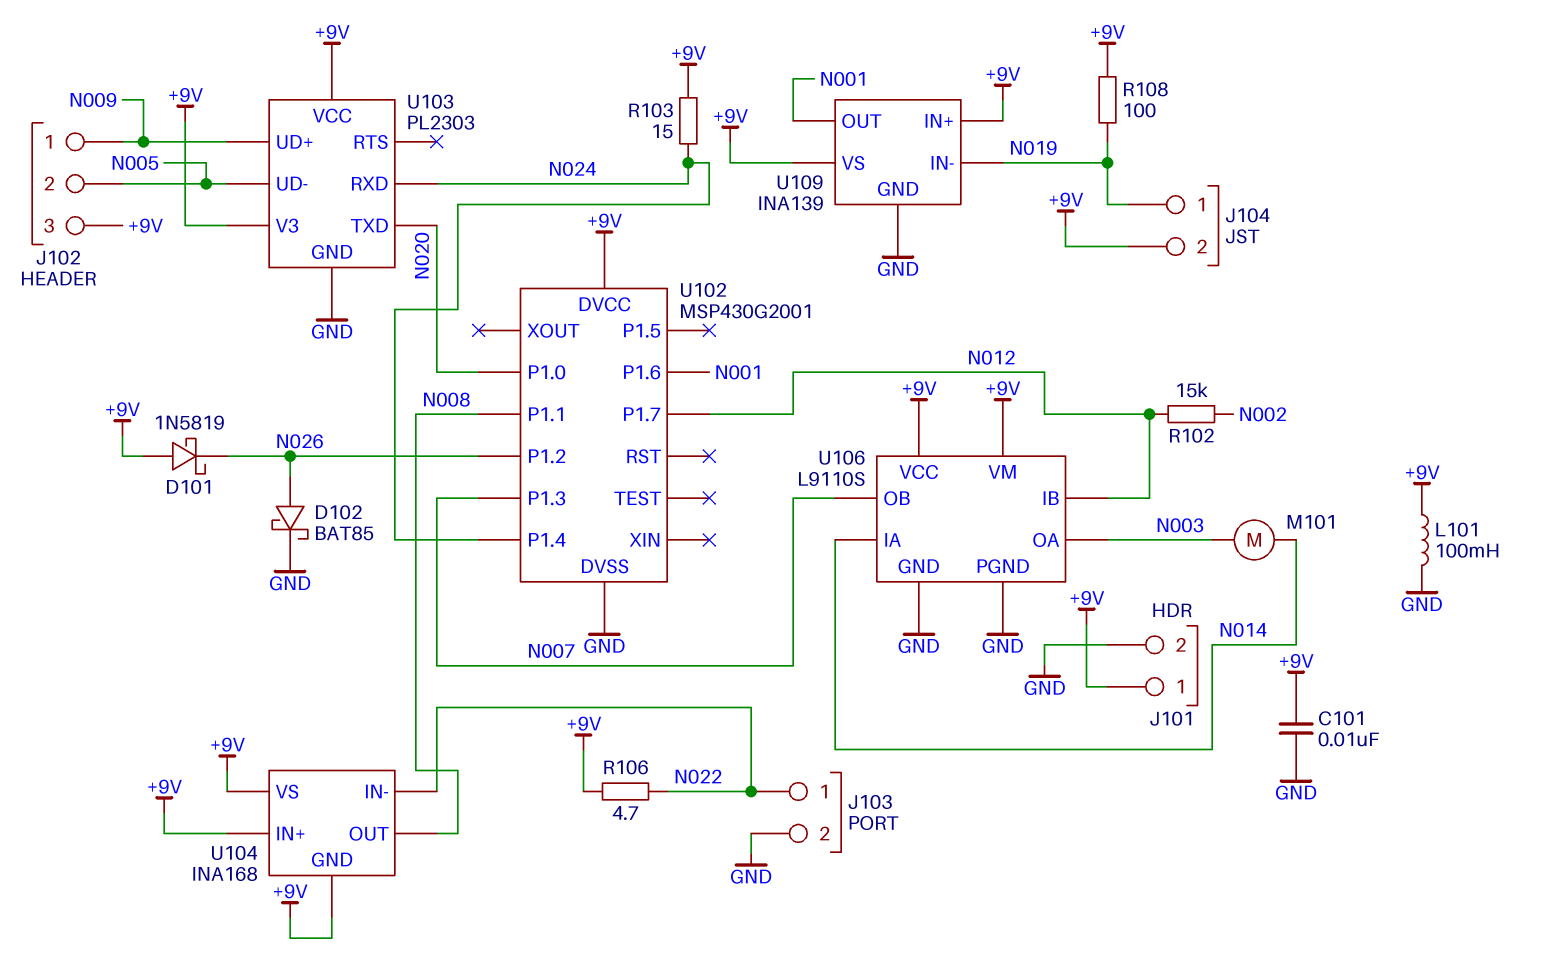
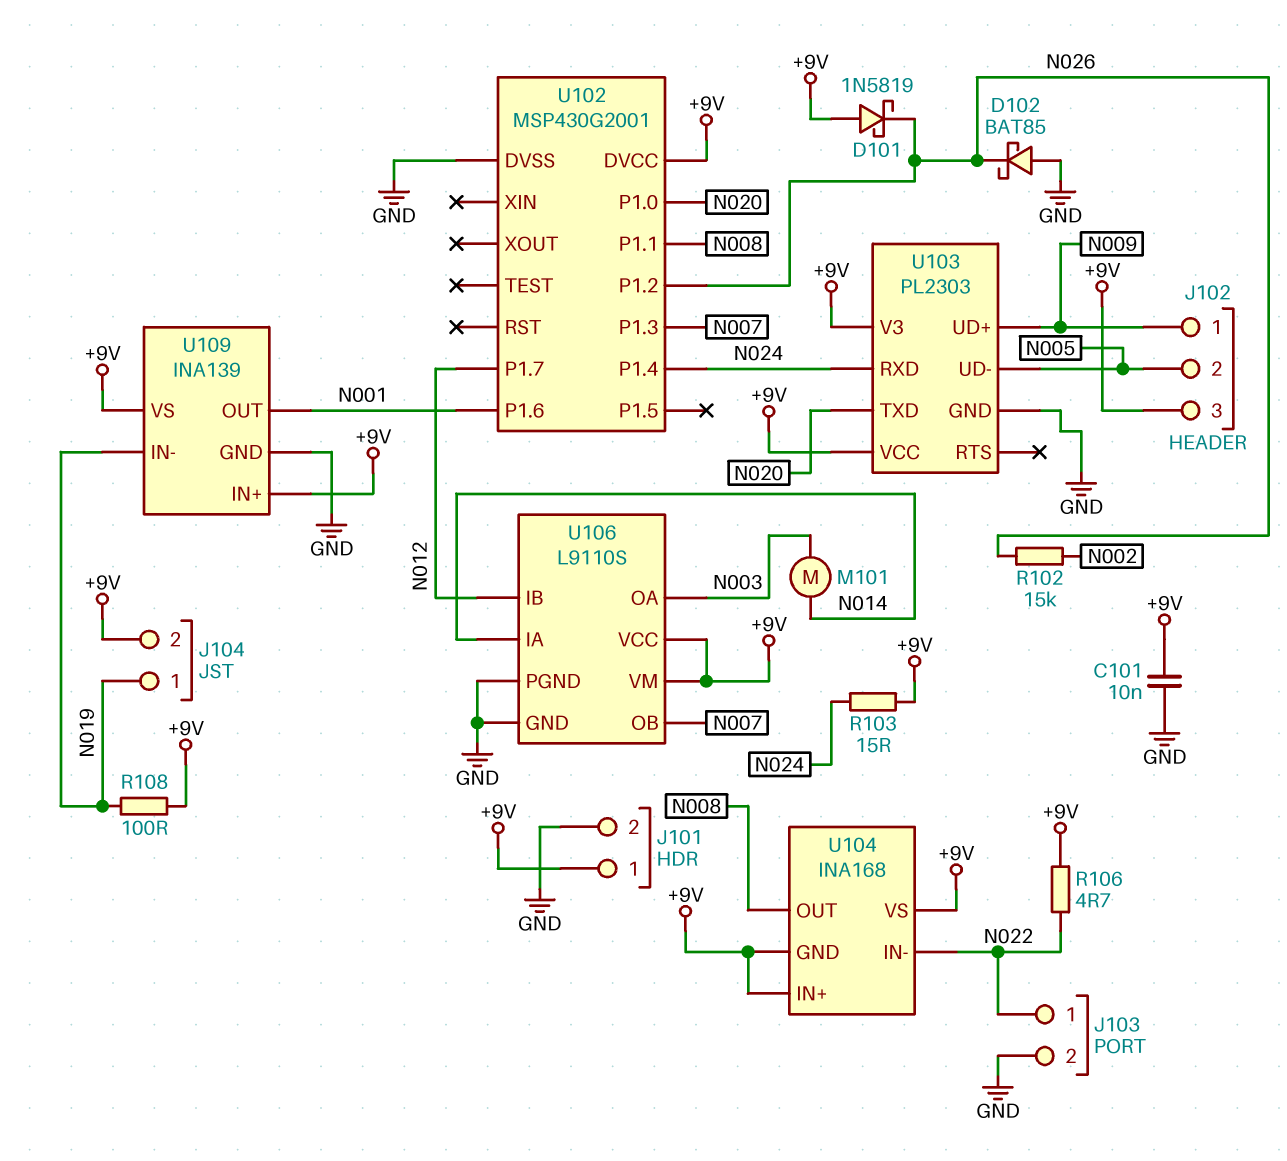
D102: schottky BAT85 (A N026, K GND) -> schottky BAT85 (A GND, K N026)
L101: 100mH (+9V, GND) -> none
R102: 15k (N002, N012) -> 15k (N002, N026)

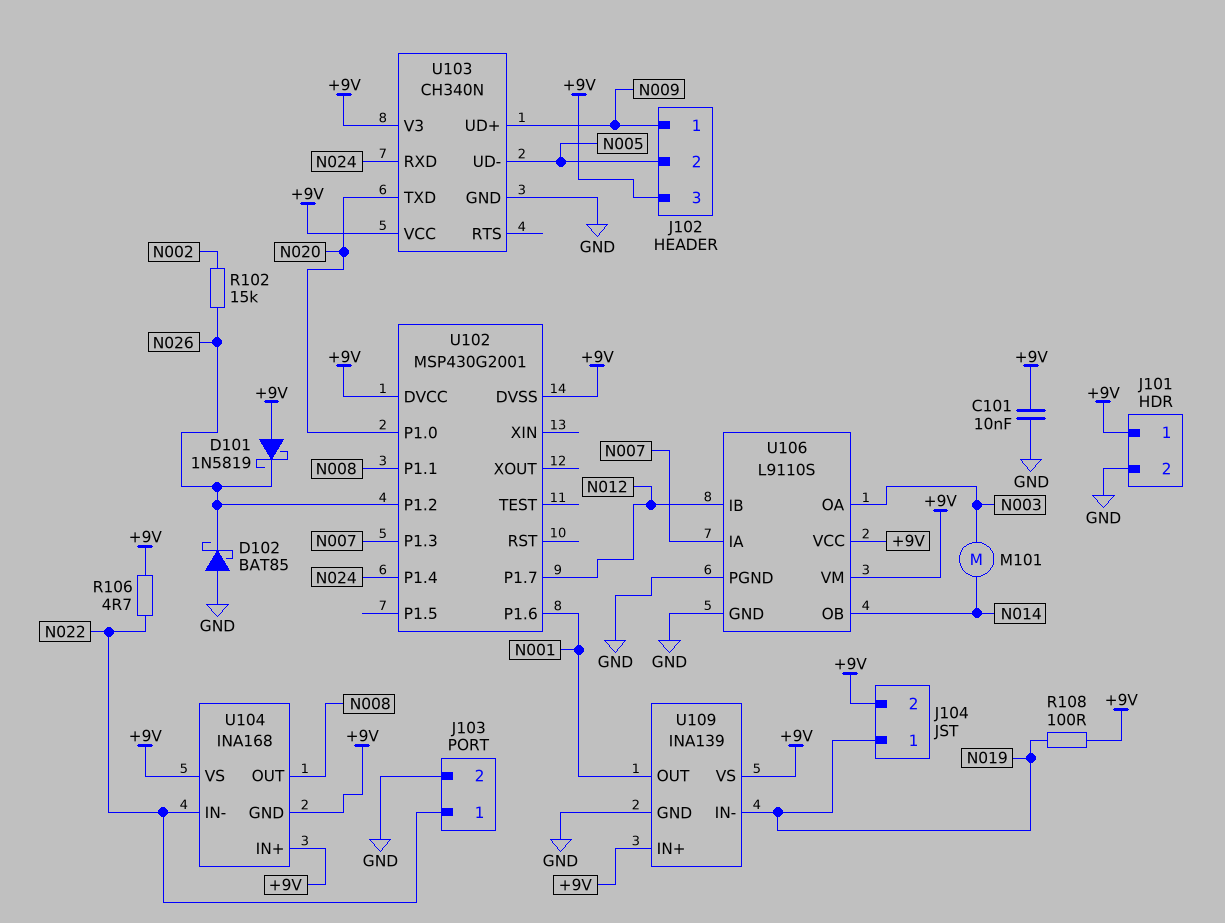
R103: 15 (+9V, N024) -> none
U102 pin DVSS: GND -> +9V
U103: PL2303 -> CH340N
U106 pin IA: N014 -> N007
U106 pin OB: N007 -> N014

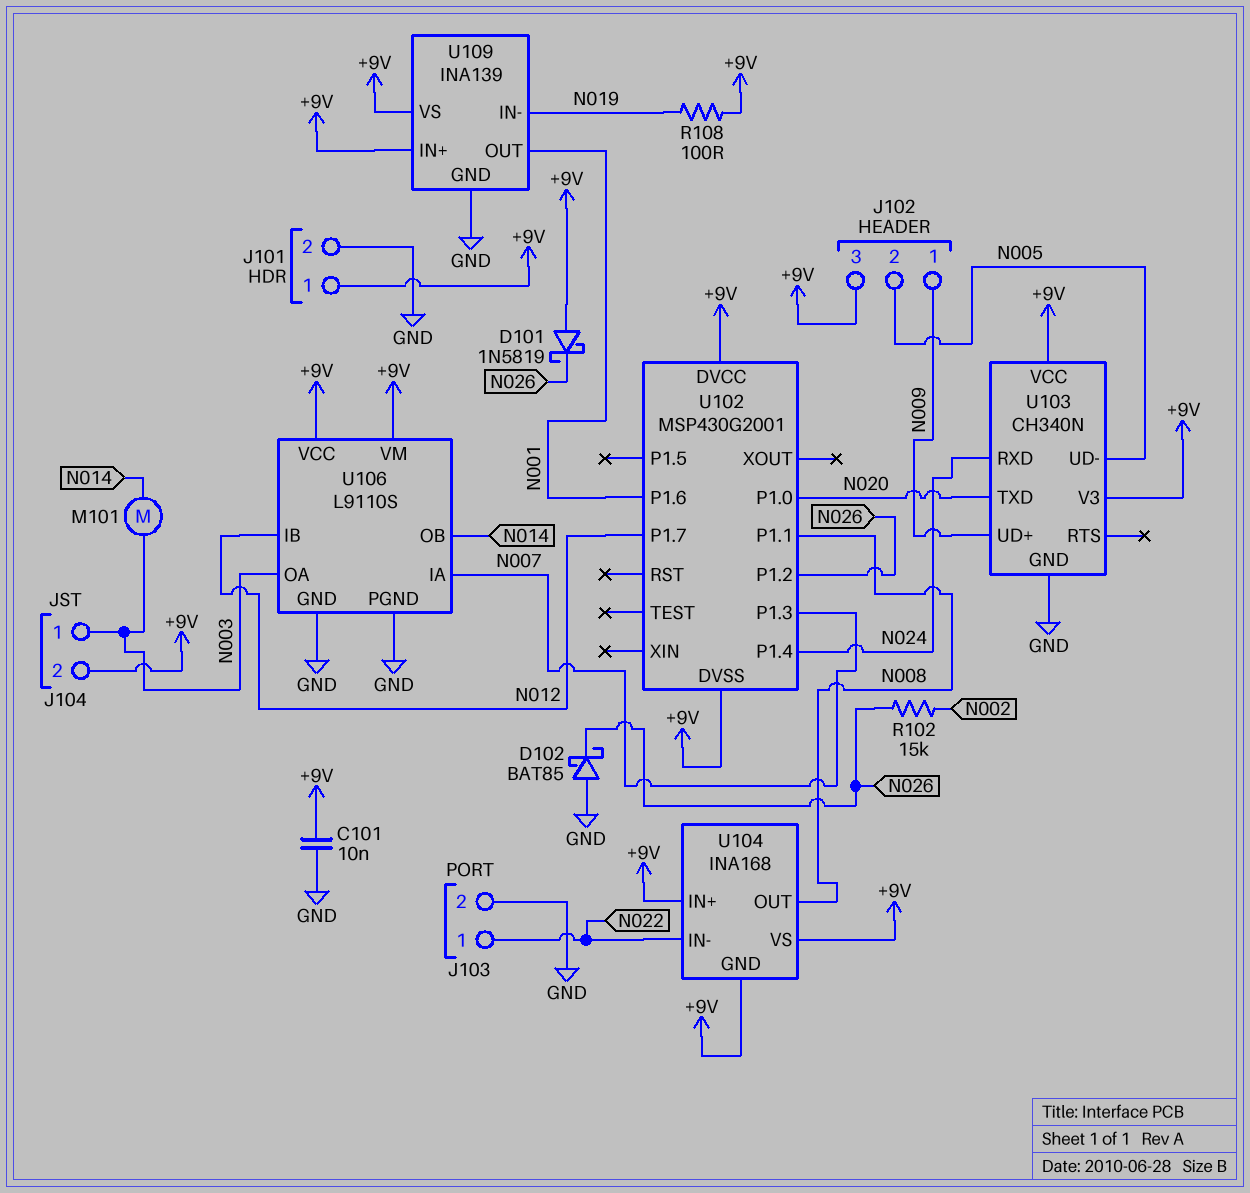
J104 pin 1: N019 -> N003
R106: 4.7 (+9V, N022) -> none

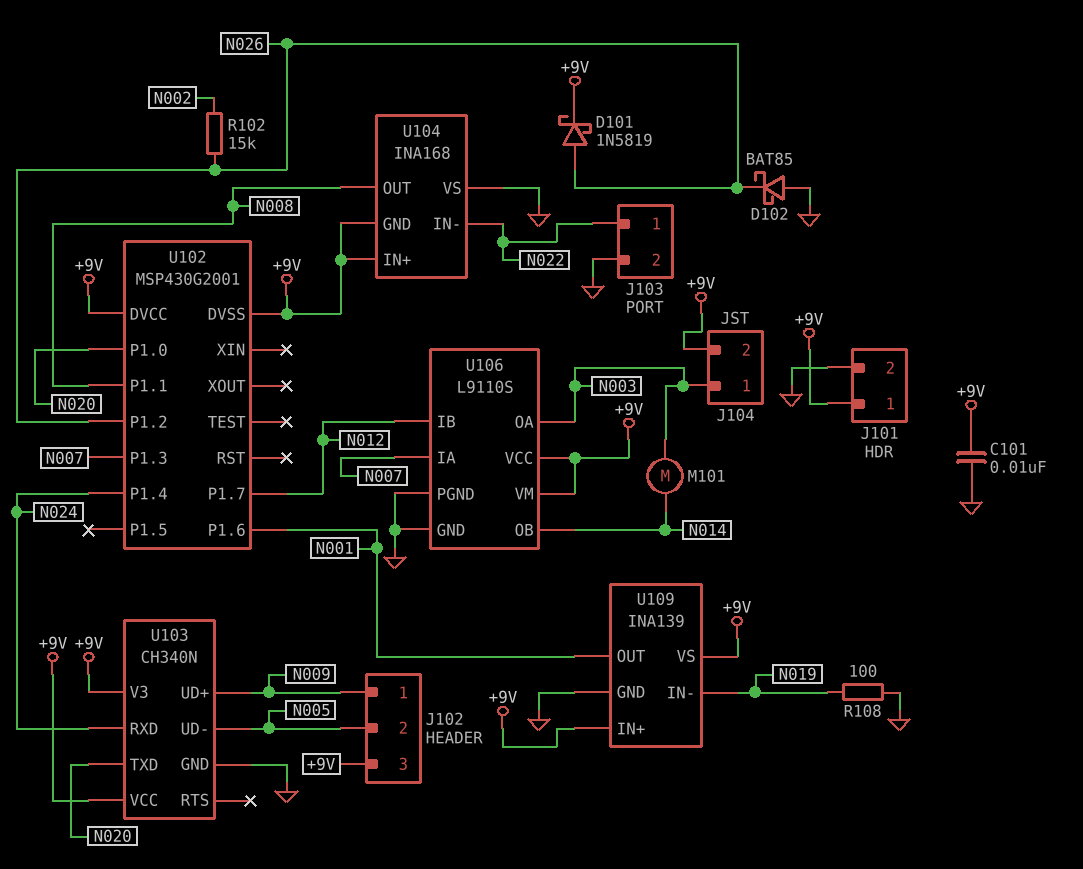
D101: schottky 1N5819 (A +9V, K N026) -> schottky 1N5819 (A N026, K +9V)
R108: 100 (+9V, N019) -> 100 (GND, N019)
U104 pin VS: +9V -> GND

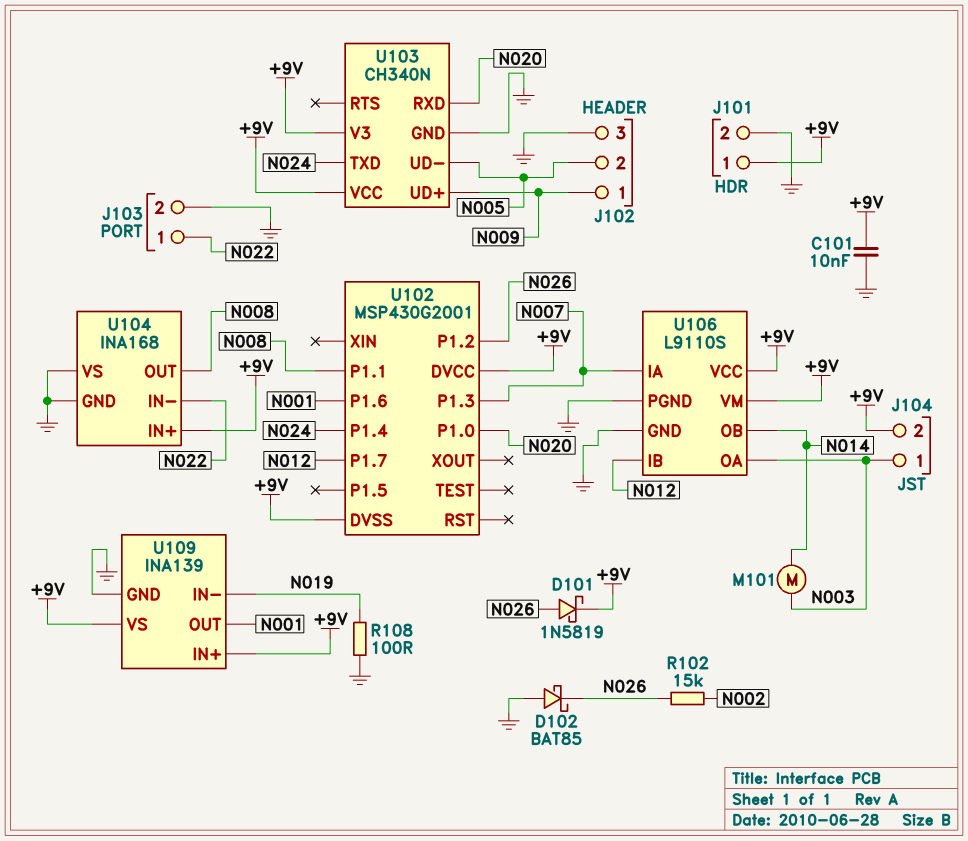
J102 pin 3: +9V -> GND
U103 pin RXD: N024 -> N020
U103 pin TXD: N020 -> N024
U104 pin GND: +9V -> GND

